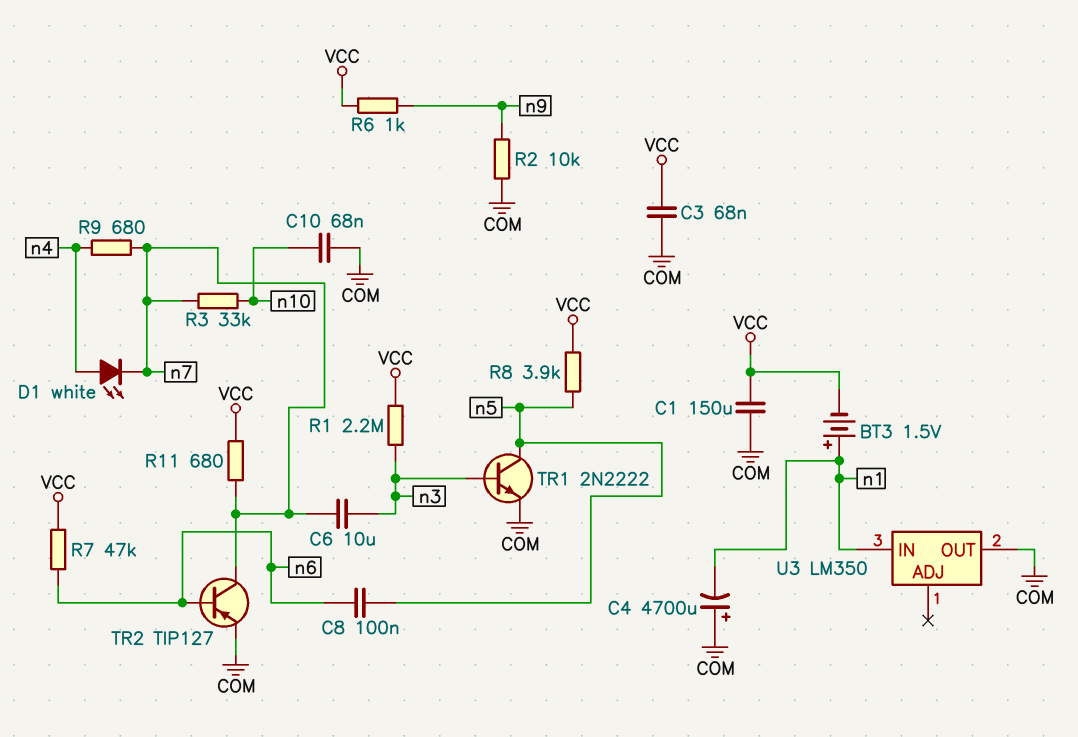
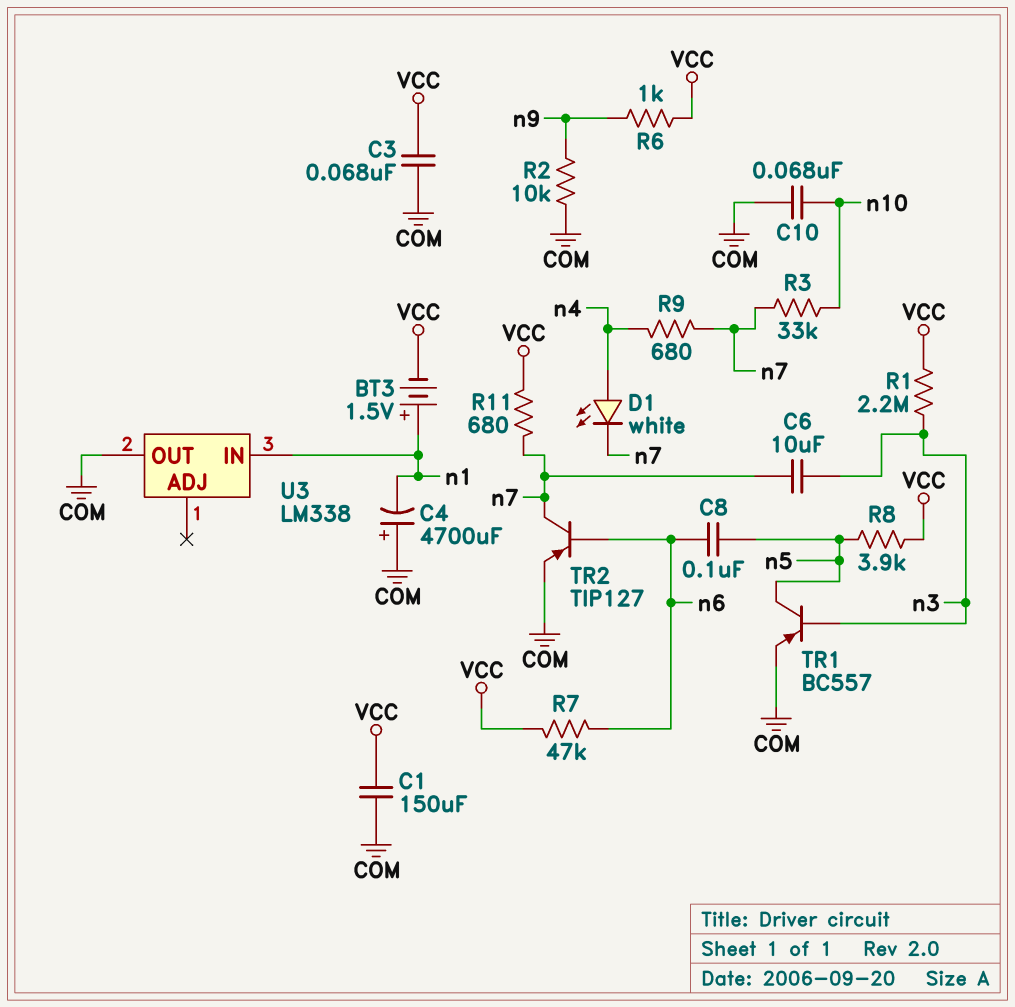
TR1: NPN 2N2222 (B n3, C n5, E COM) -> PNP BC557 (B n3, C n5, E COM)
U3: LM350 -> LM338

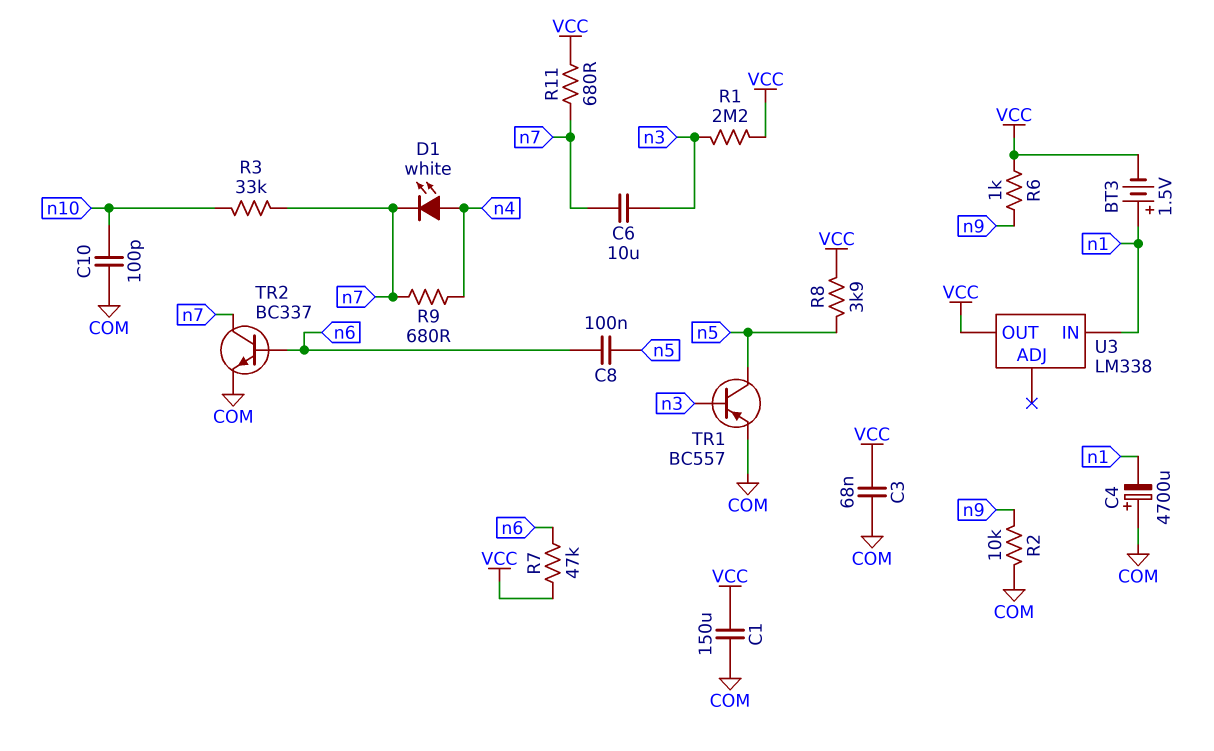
C10: 68nF (COM, n10) -> 100pF (COM, n10)
TR2: PNP TIP127 (B n6, C n7, E COM) -> NPN BC337 (B n6, C n7, E COM)
U3 pin OUT: COM -> VCC

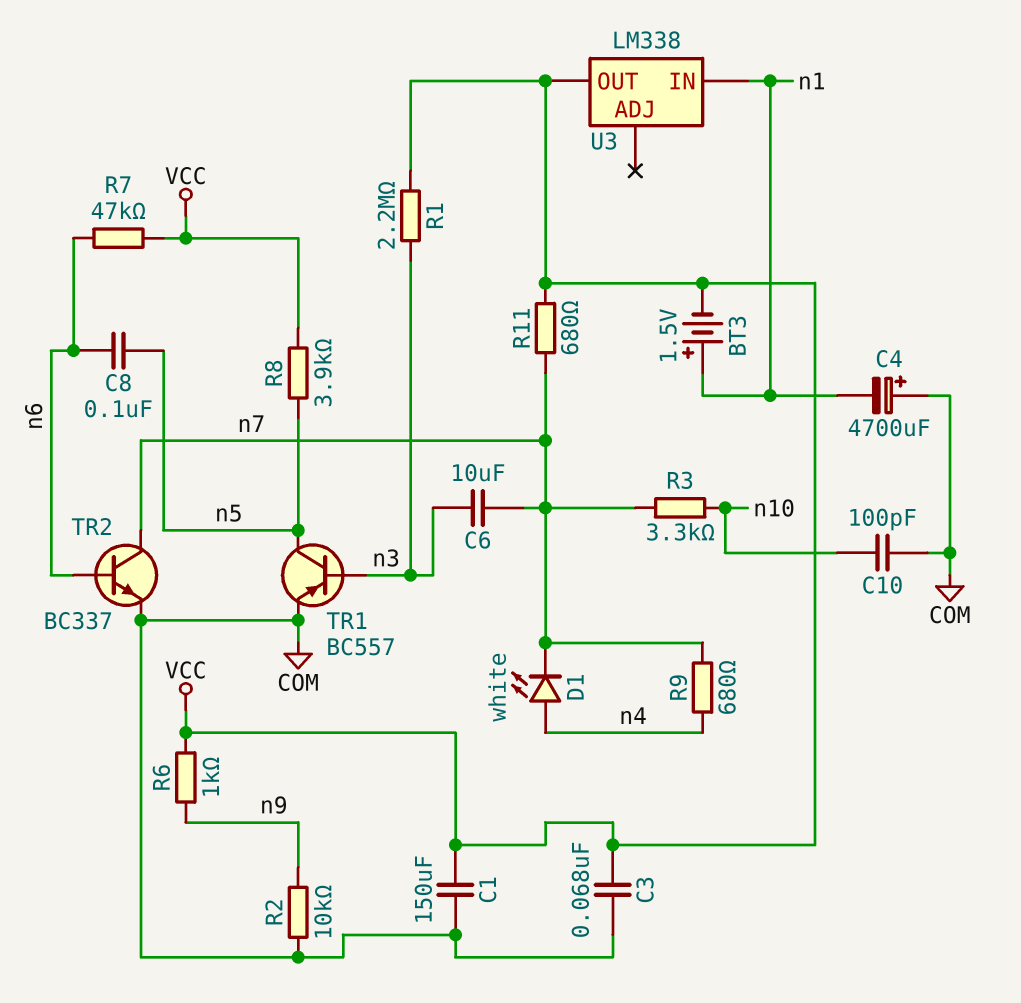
R3: 33k (n7, n10) -> 3.3k (n7, n10)

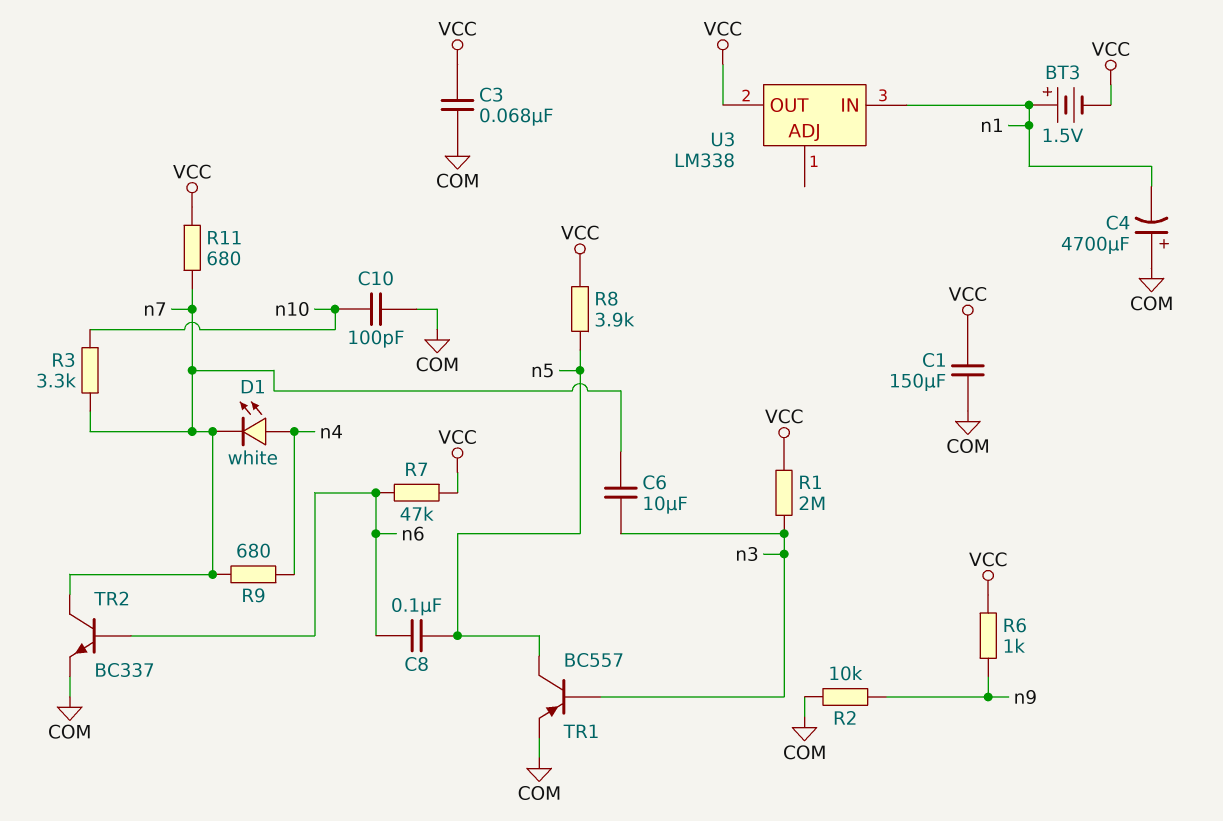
R1: 2.2M (VCC, n3) -> 2M (VCC, n3)

